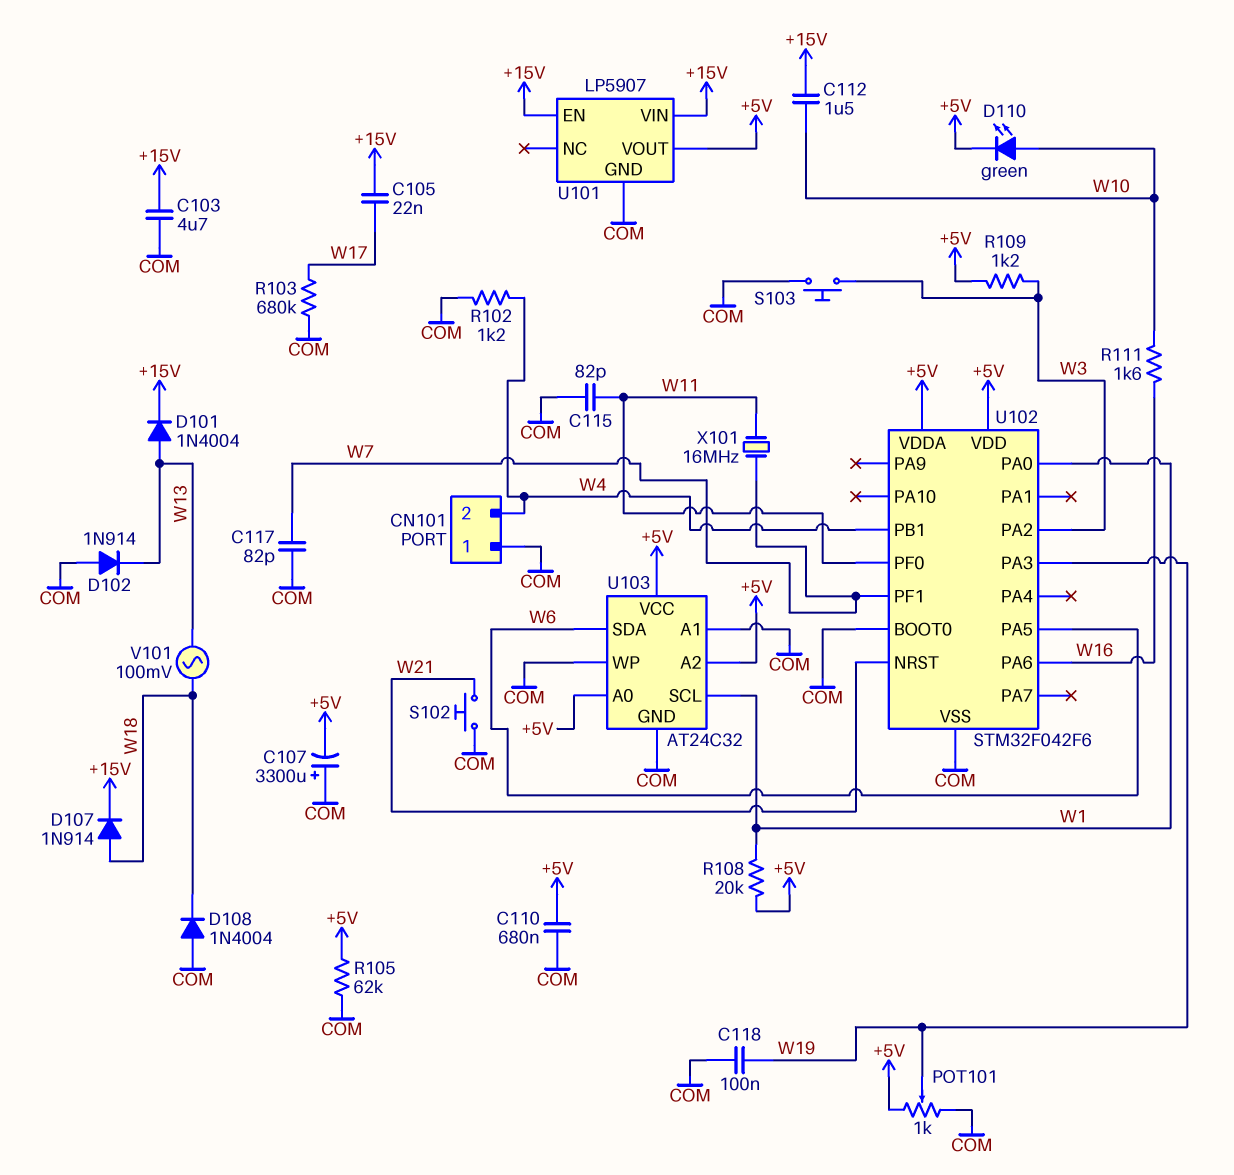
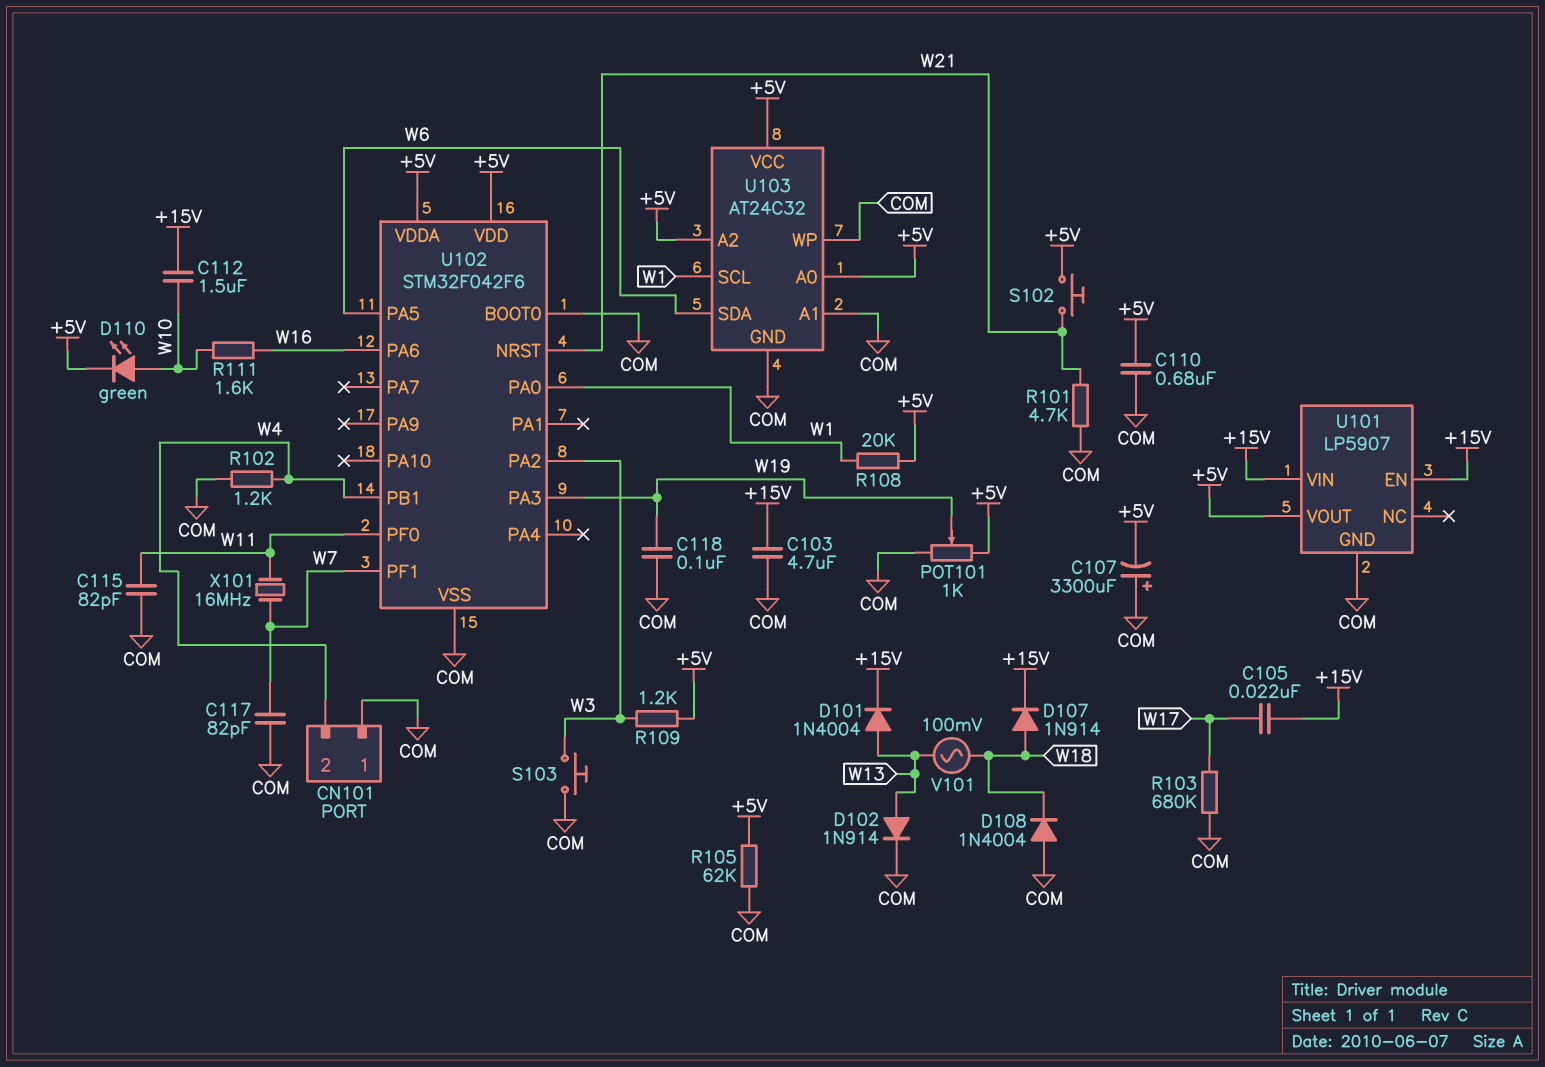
D102: diode 1N914 (A COM, K W13) -> diode 1N914 (A W13, K COM)
R101: none -> 4.7k (COM, W21)
S102: button (COM, W21) -> button (+5V, W21)

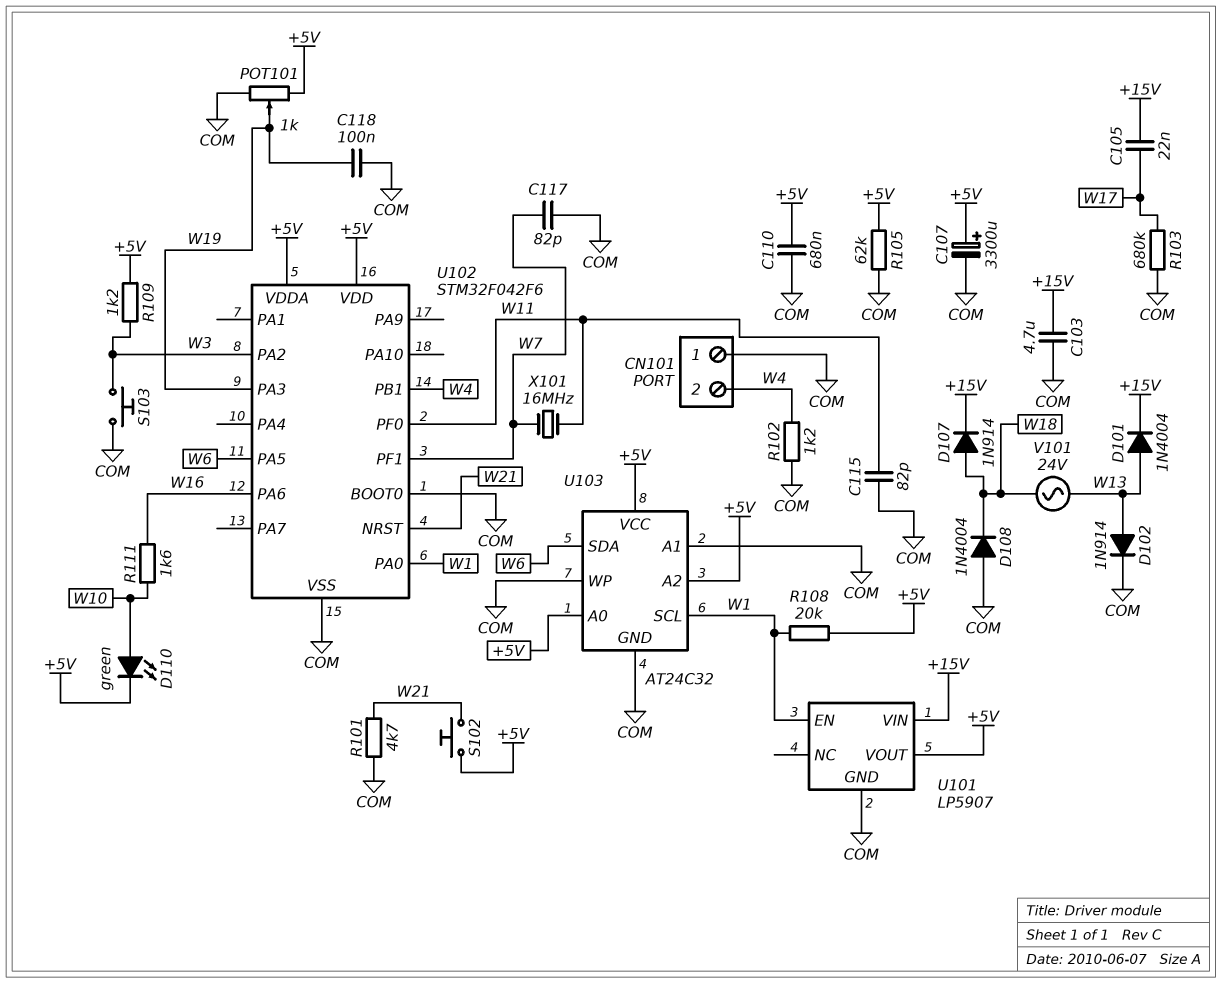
C107: 3300uF (plus COM, minus +5V) -> 3300uF (plus +5V, minus COM)
C112: 1.5uF (+15V, W10) -> none
U101 pin EN: +15V -> W1
V101: AC 100mV (W13, W18) -> AC 24V (W13, W18)

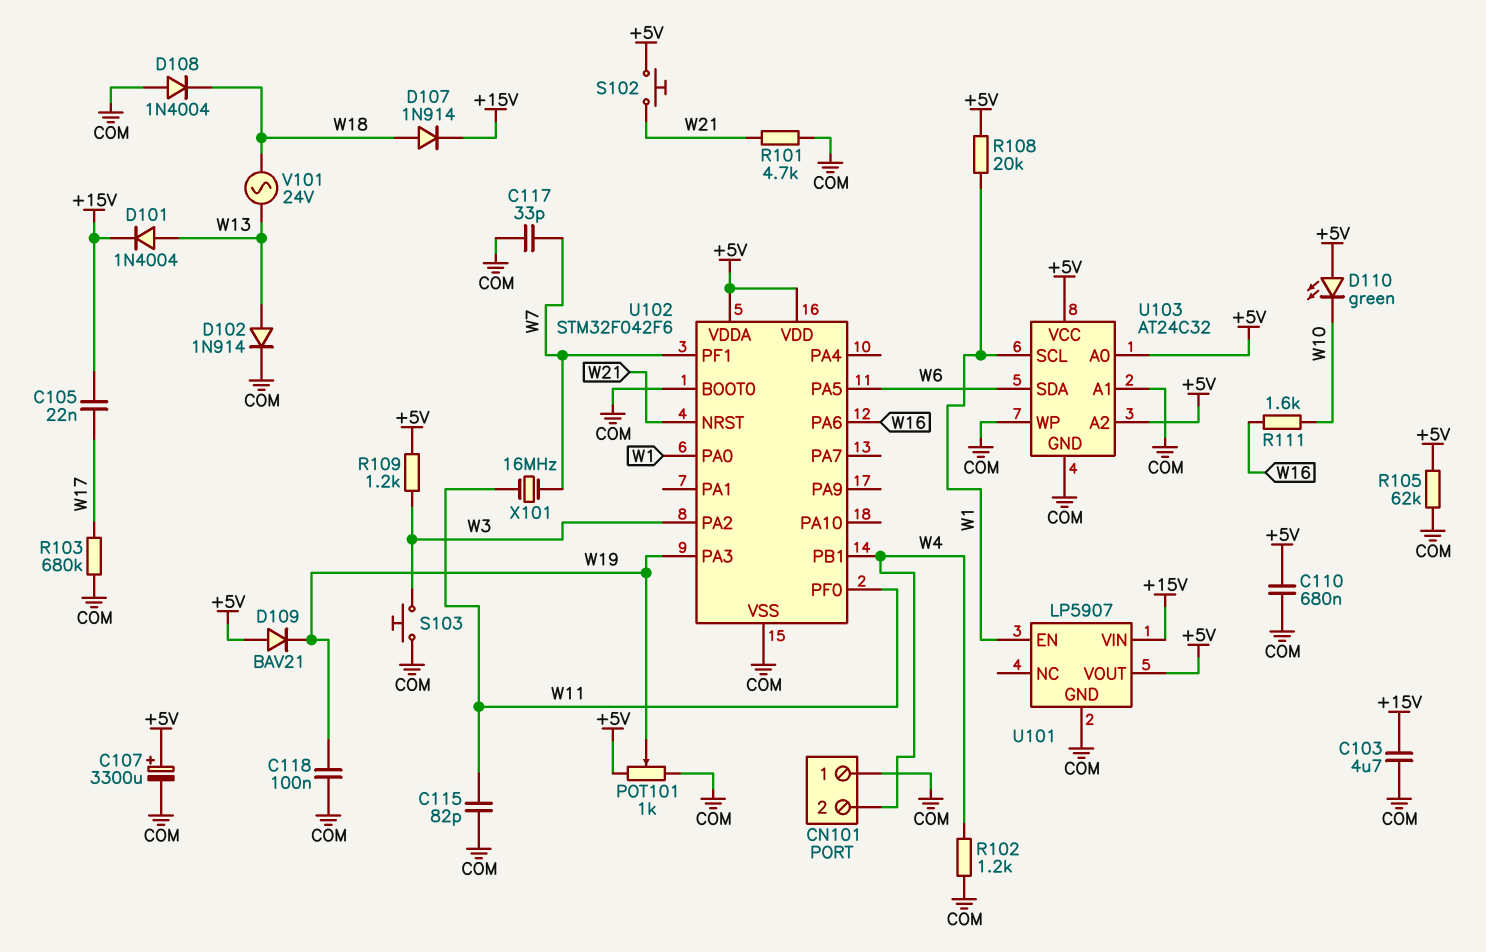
C117: 82pF (COM, W7) -> 33pF (COM, W7)
D109: none -> diode BAV21 (A +5V, K W19)
D110: LED green (A W10, K +5V) -> LED green (A +5V, K W10)

